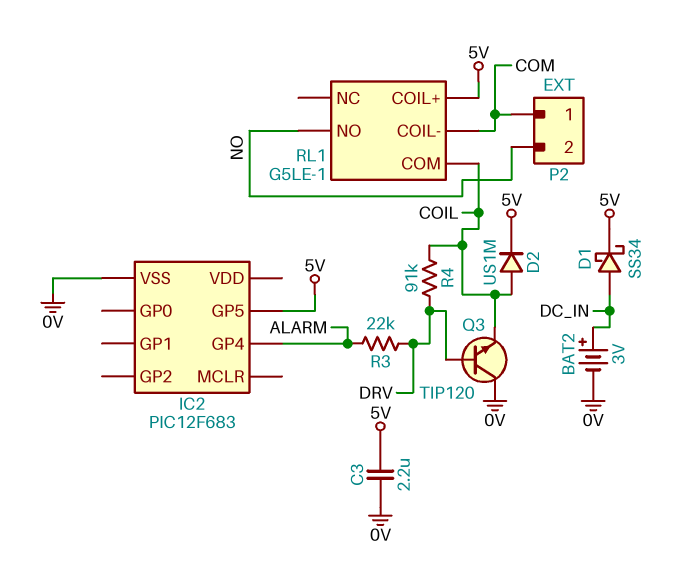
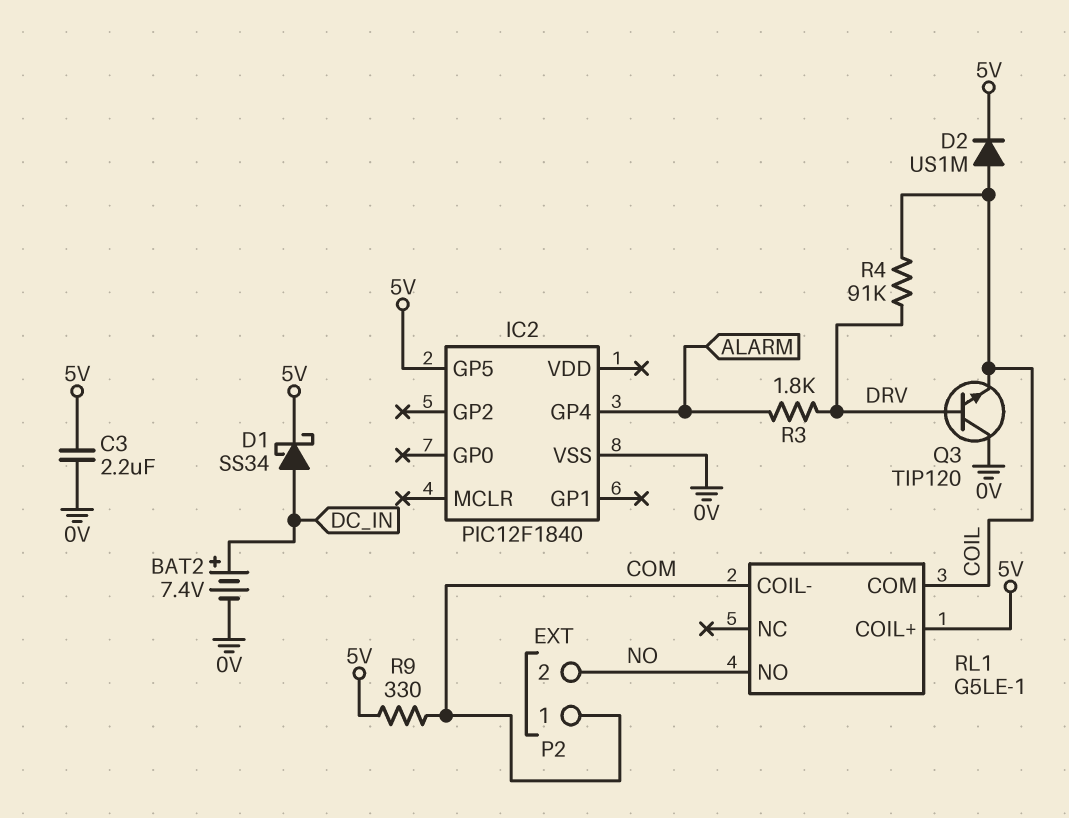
BAT2: 3V (plus DC_IN, minus 0V) -> 7.4V (plus DC_IN, minus 0V)
IC2: PIC12F683 -> PIC12F1840
R3: 22k (ALARM, DRV) -> 1.8k (ALARM, DRV)
R9: none -> 330 (5V, COM)

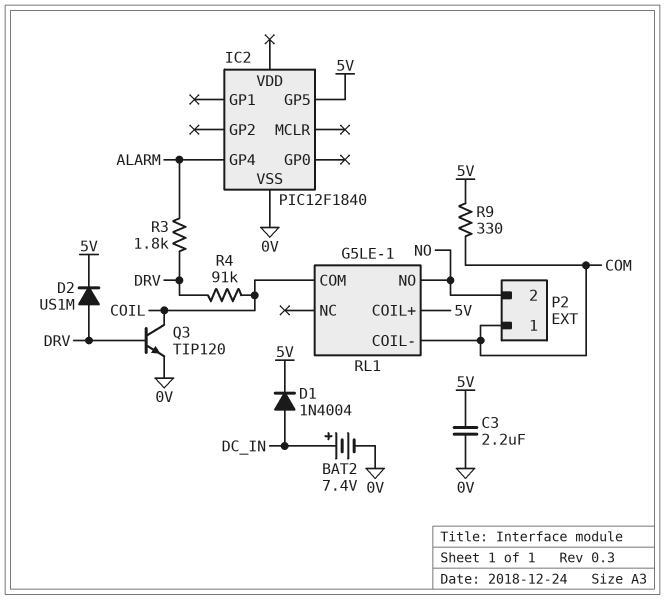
D1: schottky SS34 (A DC_IN, K 5V) -> diode 1N4004 (A DC_IN, K 5V)
D2: diode US1M (A COIL, K 5V) -> diode US1M (A DRV, K 5V)
Q3: NPN TIP120 (B DRV, C 0V, E COIL) -> NPN TIP120 (B DRV, C COIL, E 0V)

